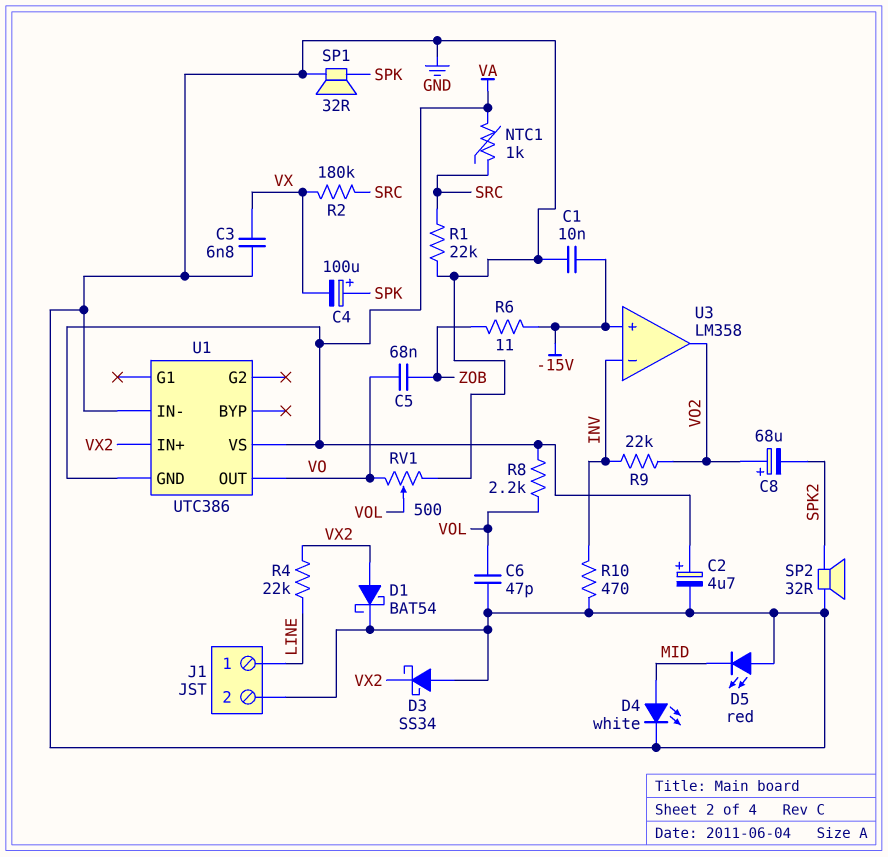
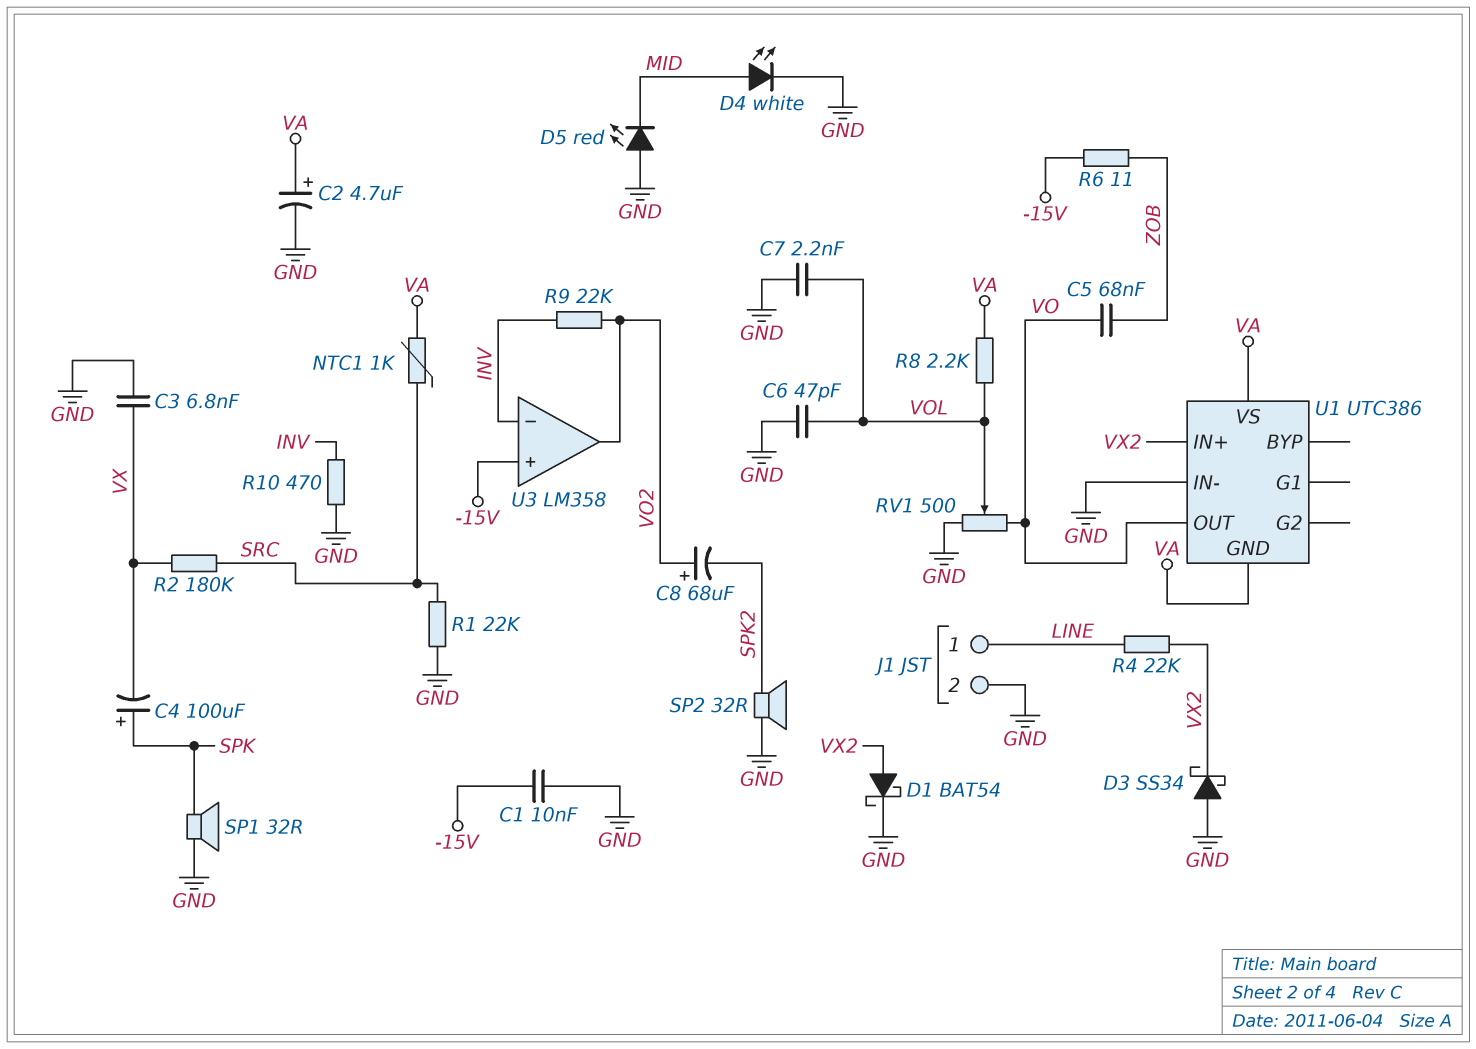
C7: none -> 2.2nF (GND, VOL)

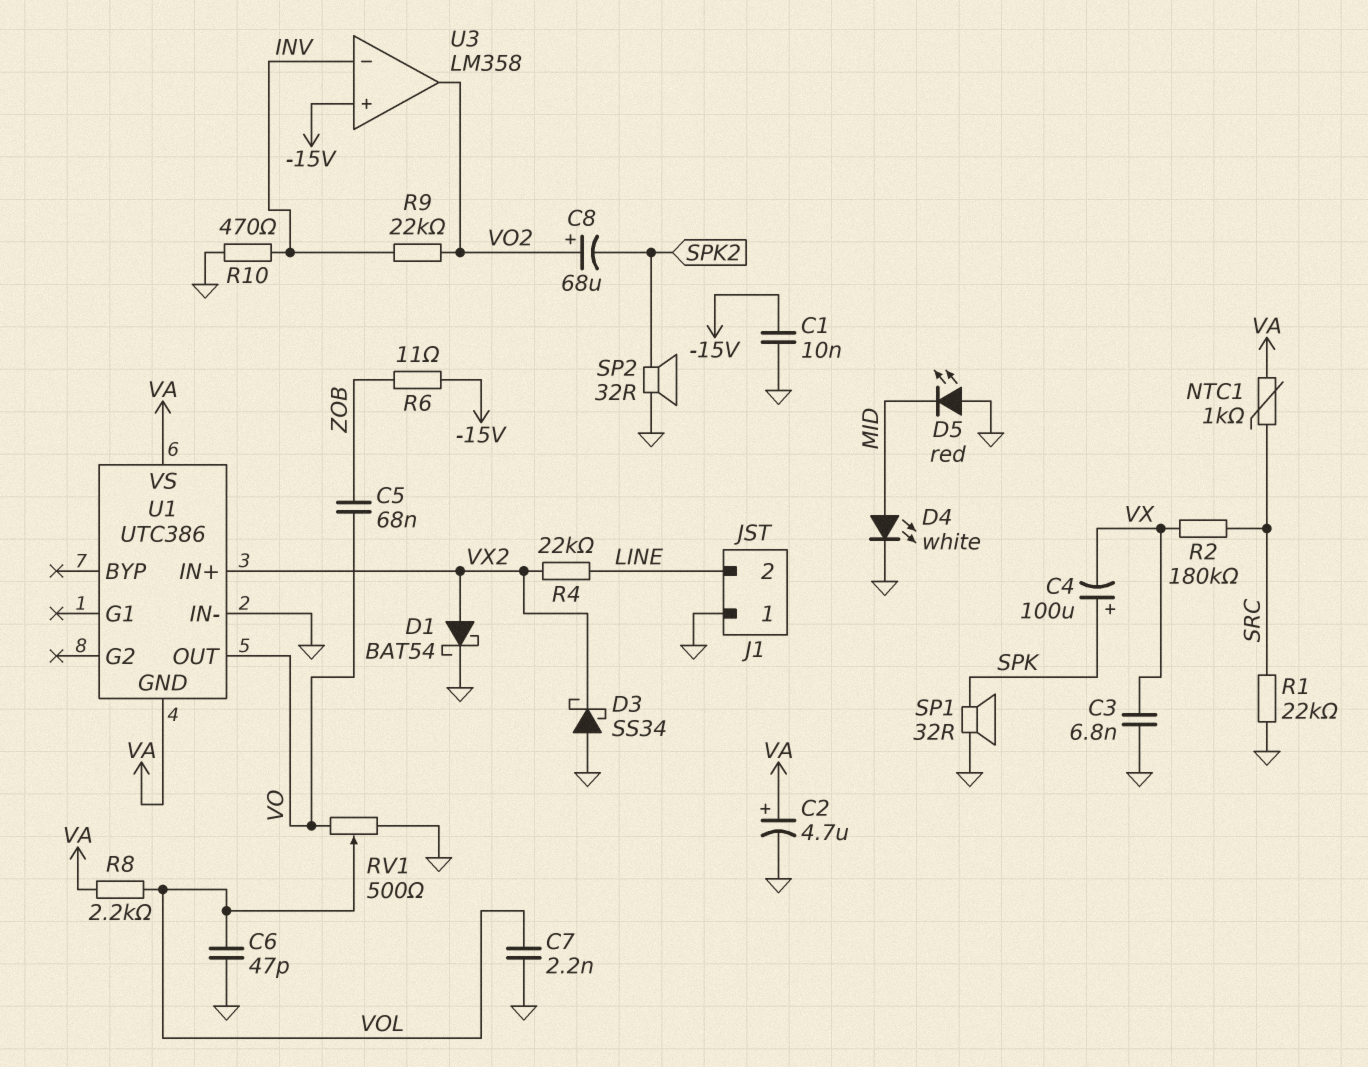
J1 pin 1: LINE -> GND
J1 pin 2: GND -> LINE

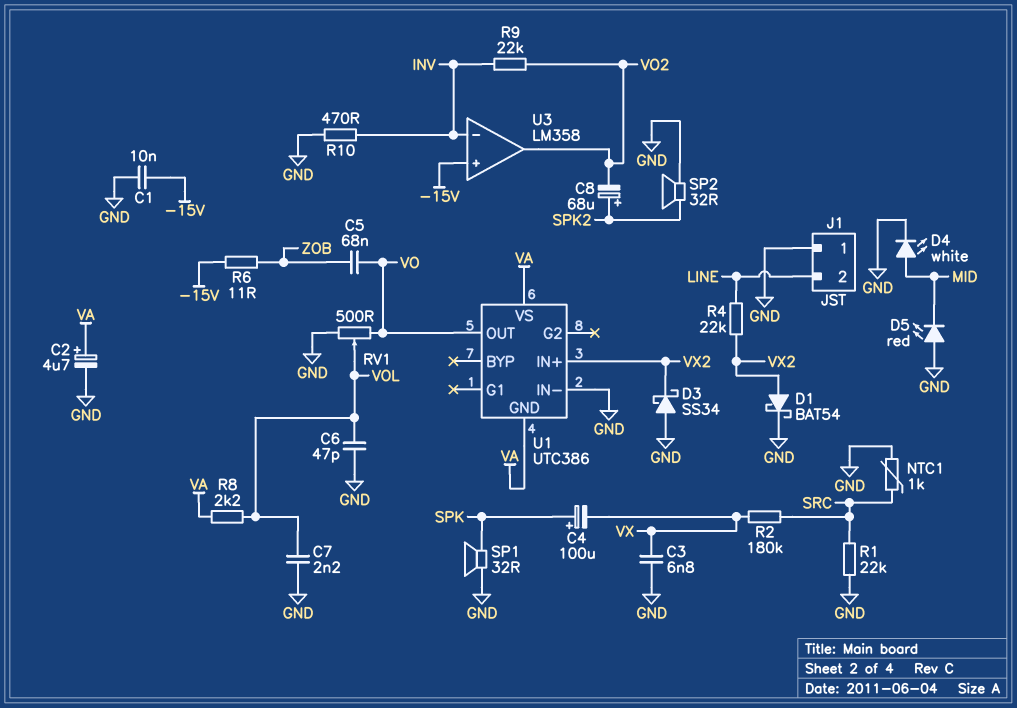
C8: 68uF (plus VO2, minus SPK2) -> 68uF (plus SPK2, minus VO2)
NTC1: 1k (SRC, VA) -> 1k (GND, SRC)

